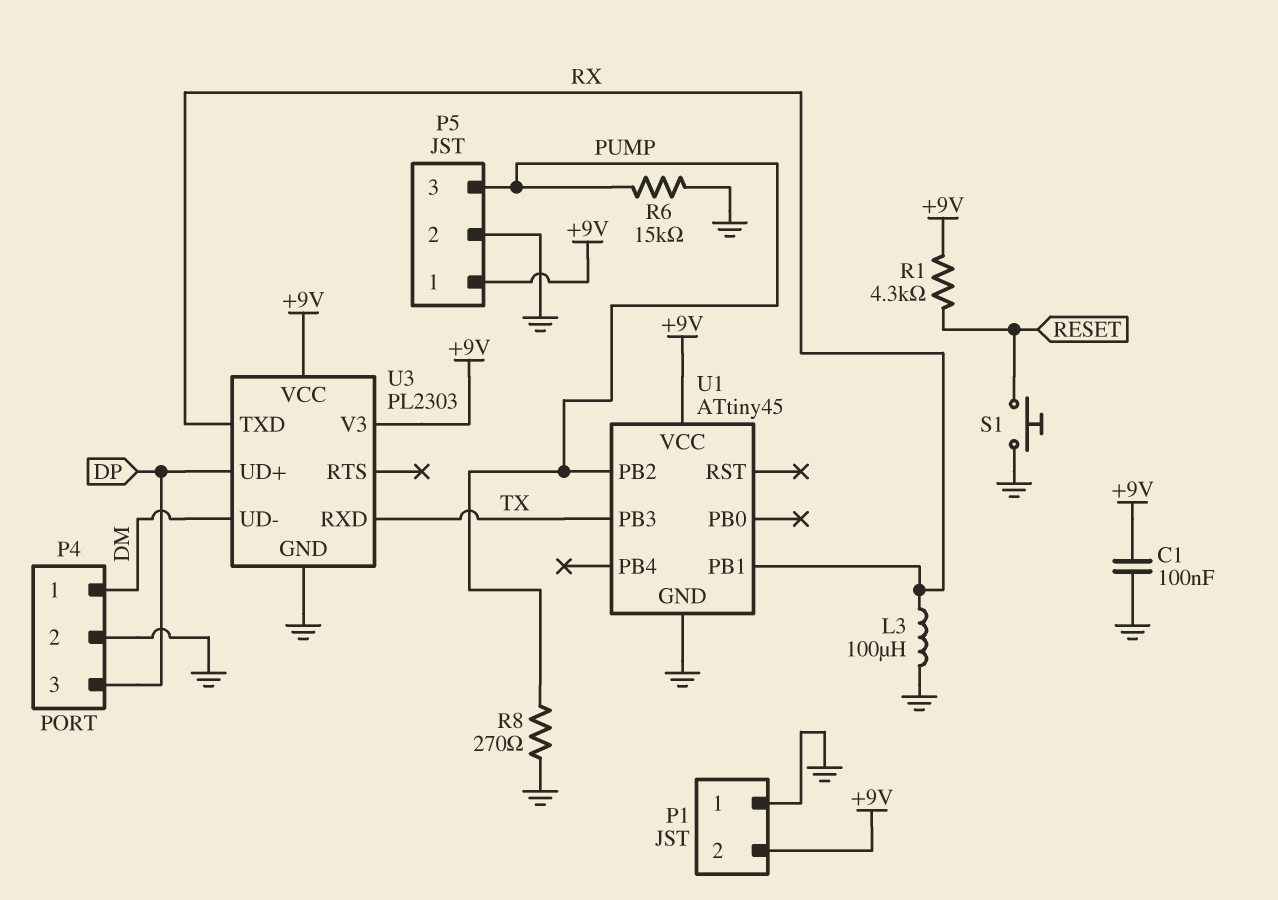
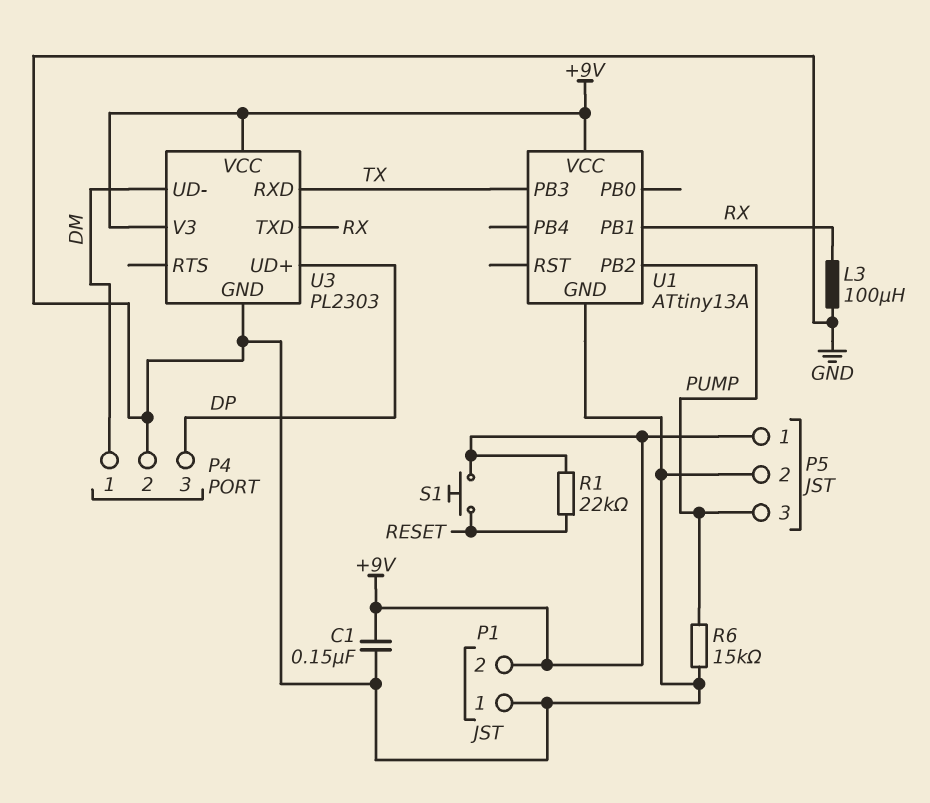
C1: 100nF (+9V, GND) -> 150nF (+9V, GND)
R1: 4.3k (+9V, RESET) -> 22k (+9V, RESET)
R8: 270 (GND, PUMP) -> none
S1: button (GND, RESET) -> button (+9V, RESET)
U1: ATtiny45 -> ATtiny13A

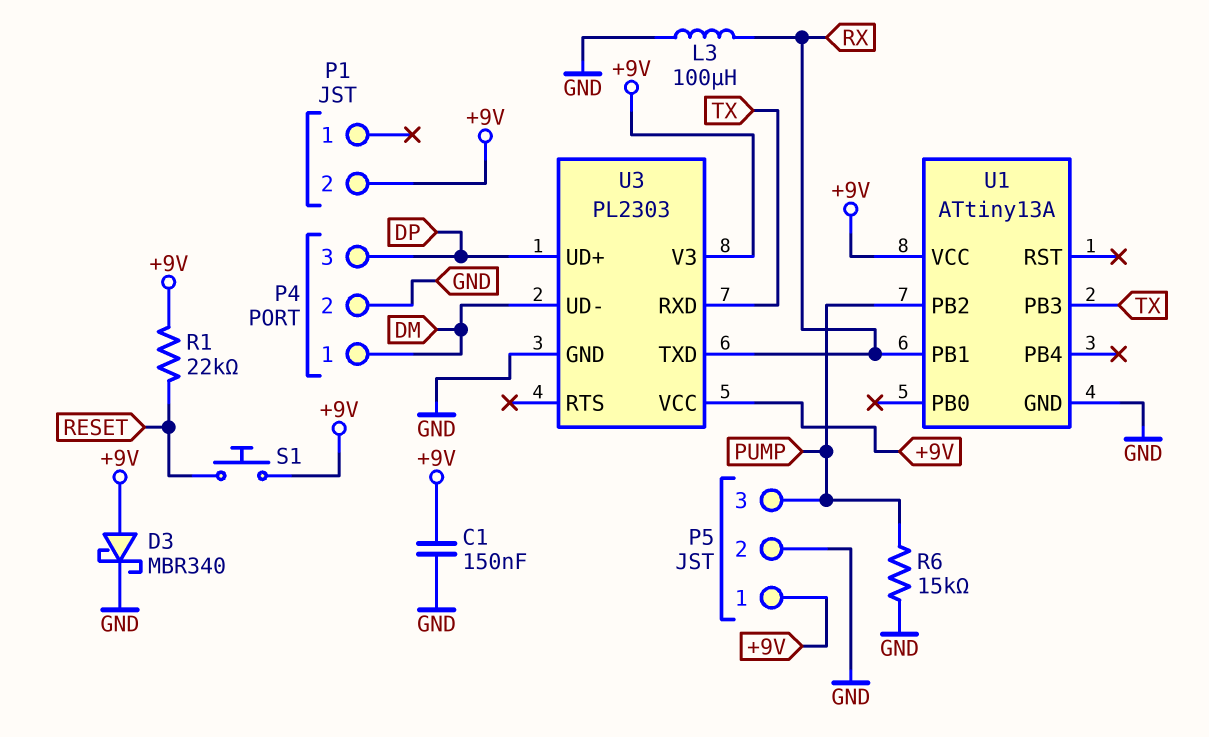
D3: none -> schottky MBR340 (A +9V, K GND)
P1 pin 1: GND -> none

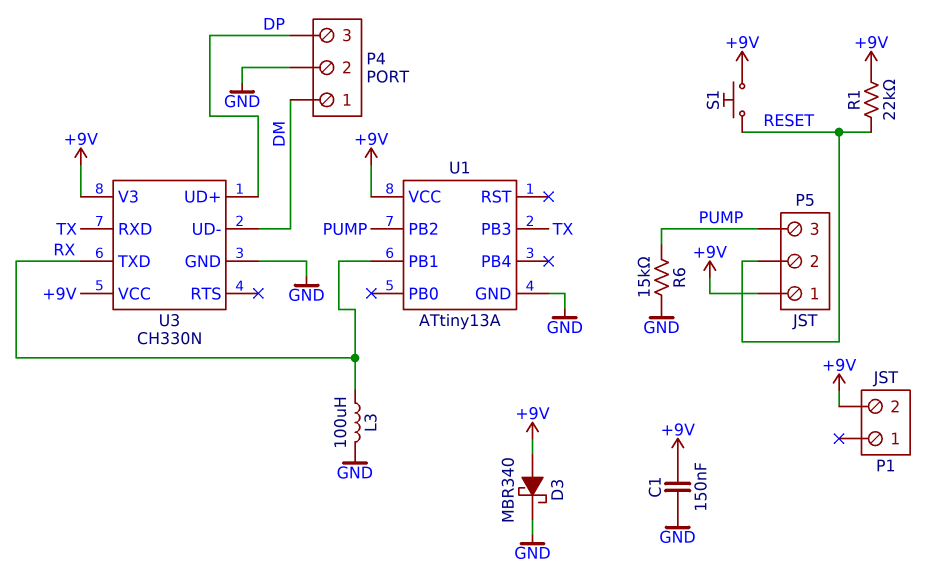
P5 pin 2: GND -> RESET
U3: PL2303 -> CH330N

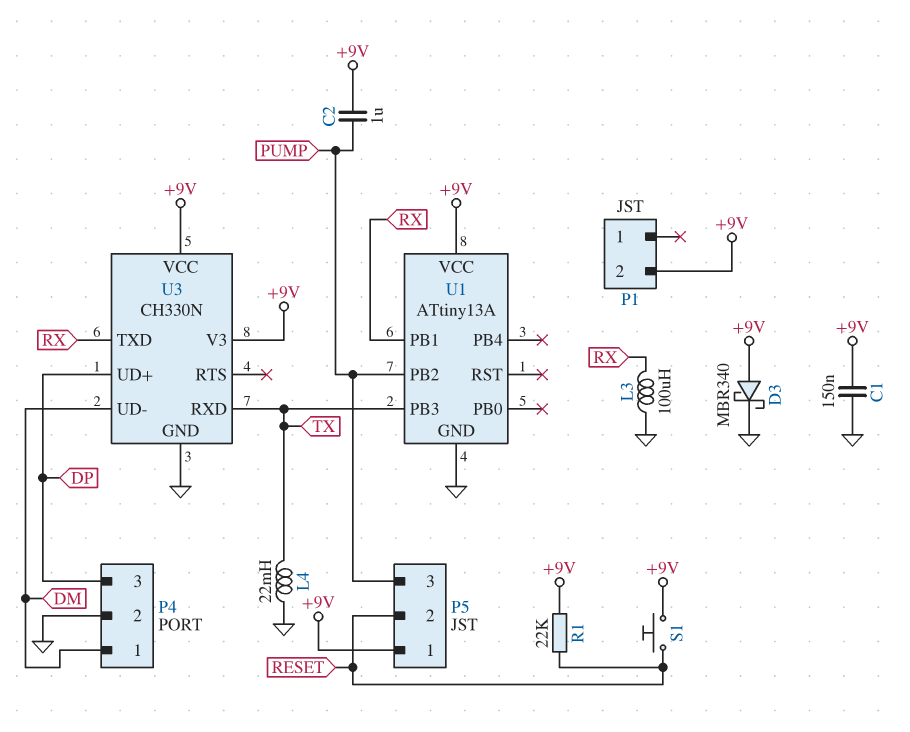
C2: none -> 1uF (+9V, PUMP)
L4: none -> 22mH (GND, TX)
R6: 15k (GND, PUMP) -> none

